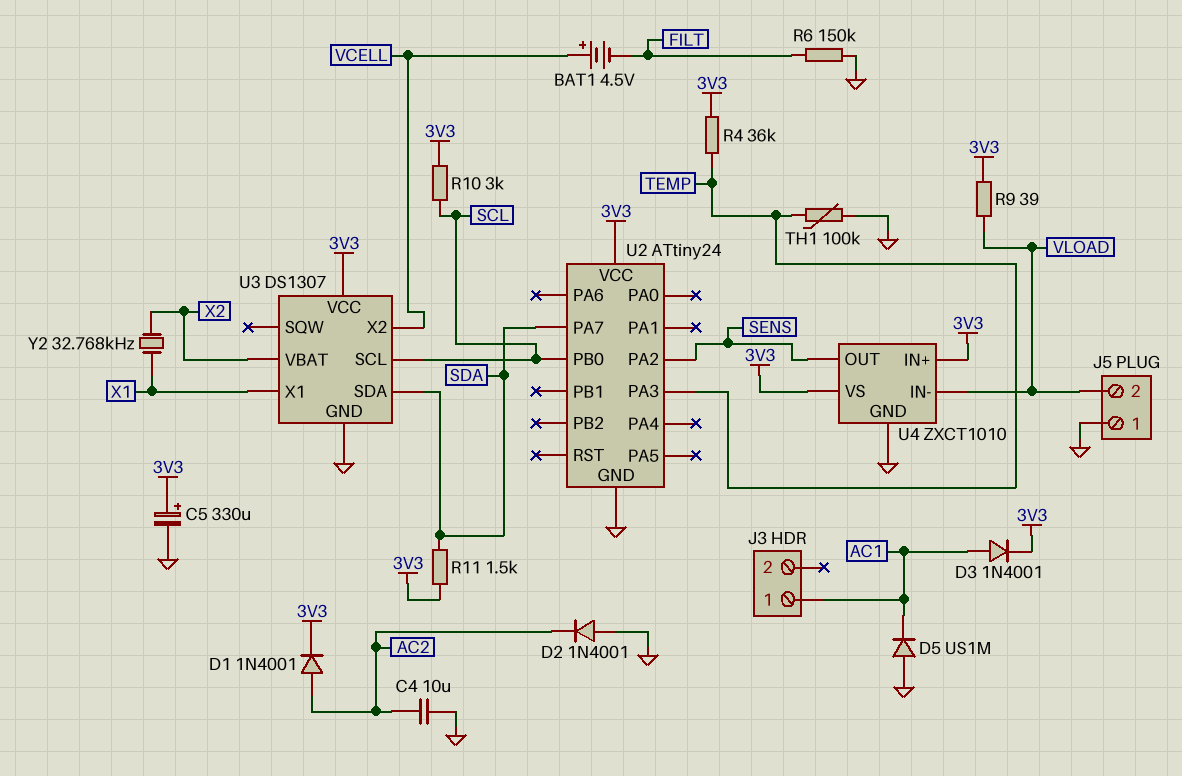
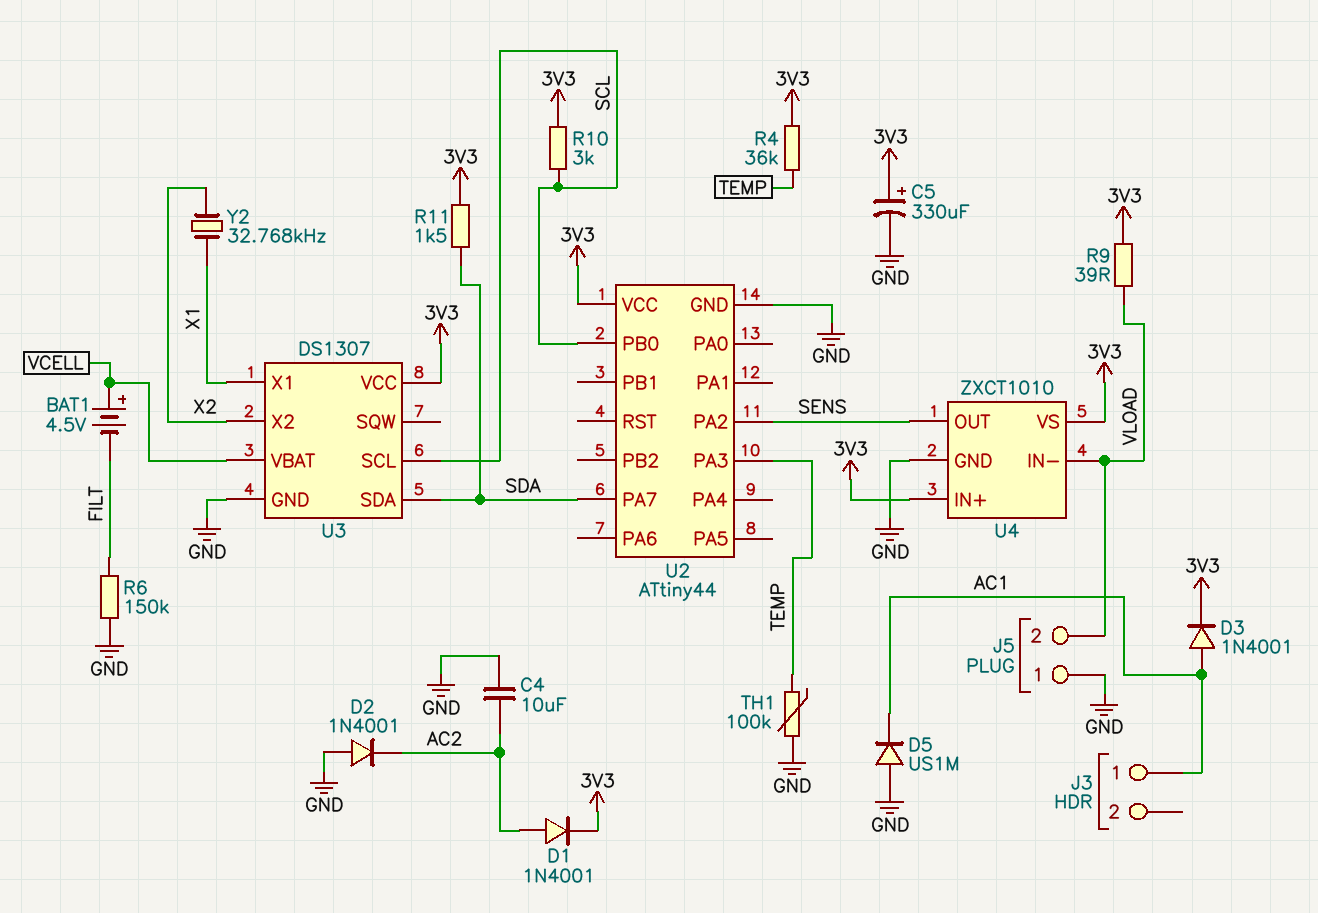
U2: ATtiny24 -> ATtiny44
U3 pin VBAT: X2 -> VCELL
U3 pin X2: VCELL -> X2

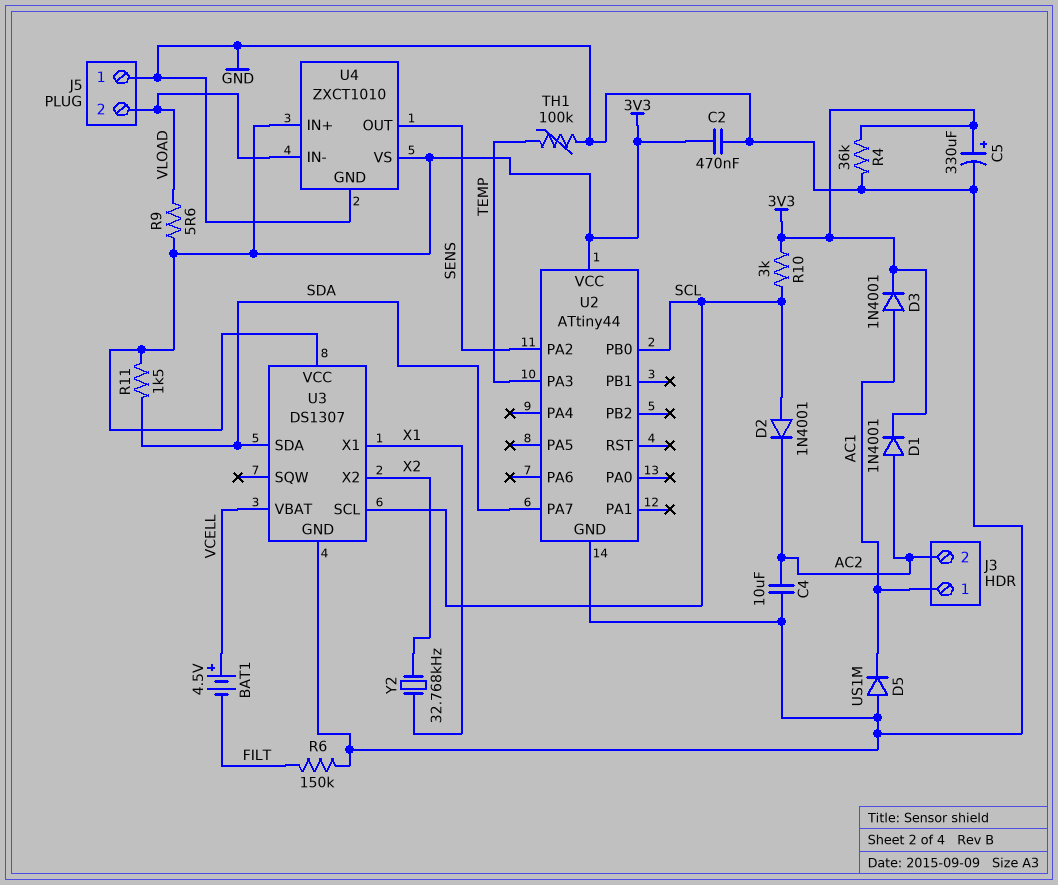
C2: none -> 470nF (3V3, GND)
D2: diode 1N4001 (A GND, K AC2) -> diode 1N4001 (A SCL, K AC2)
J3 pin 2: none -> AC2
R4: 36k (3V3, TEMP) -> 36k (3V3, GND)
R9: 39 (3V3, VLOAD) -> 5.6 (3V3, VLOAD)

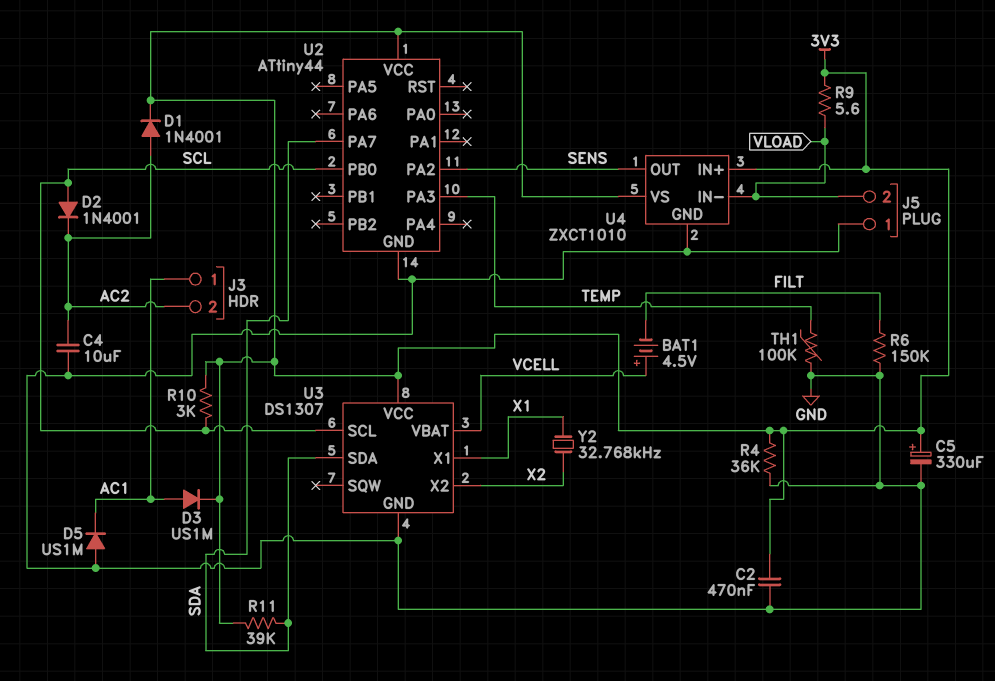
D3: diode 1N4001 (A AC1, K 3V3) -> diode US1M (A AC1, K 3V3)
R11: 1.5k (3V3, SDA) -> 39k (3V3, SDA)

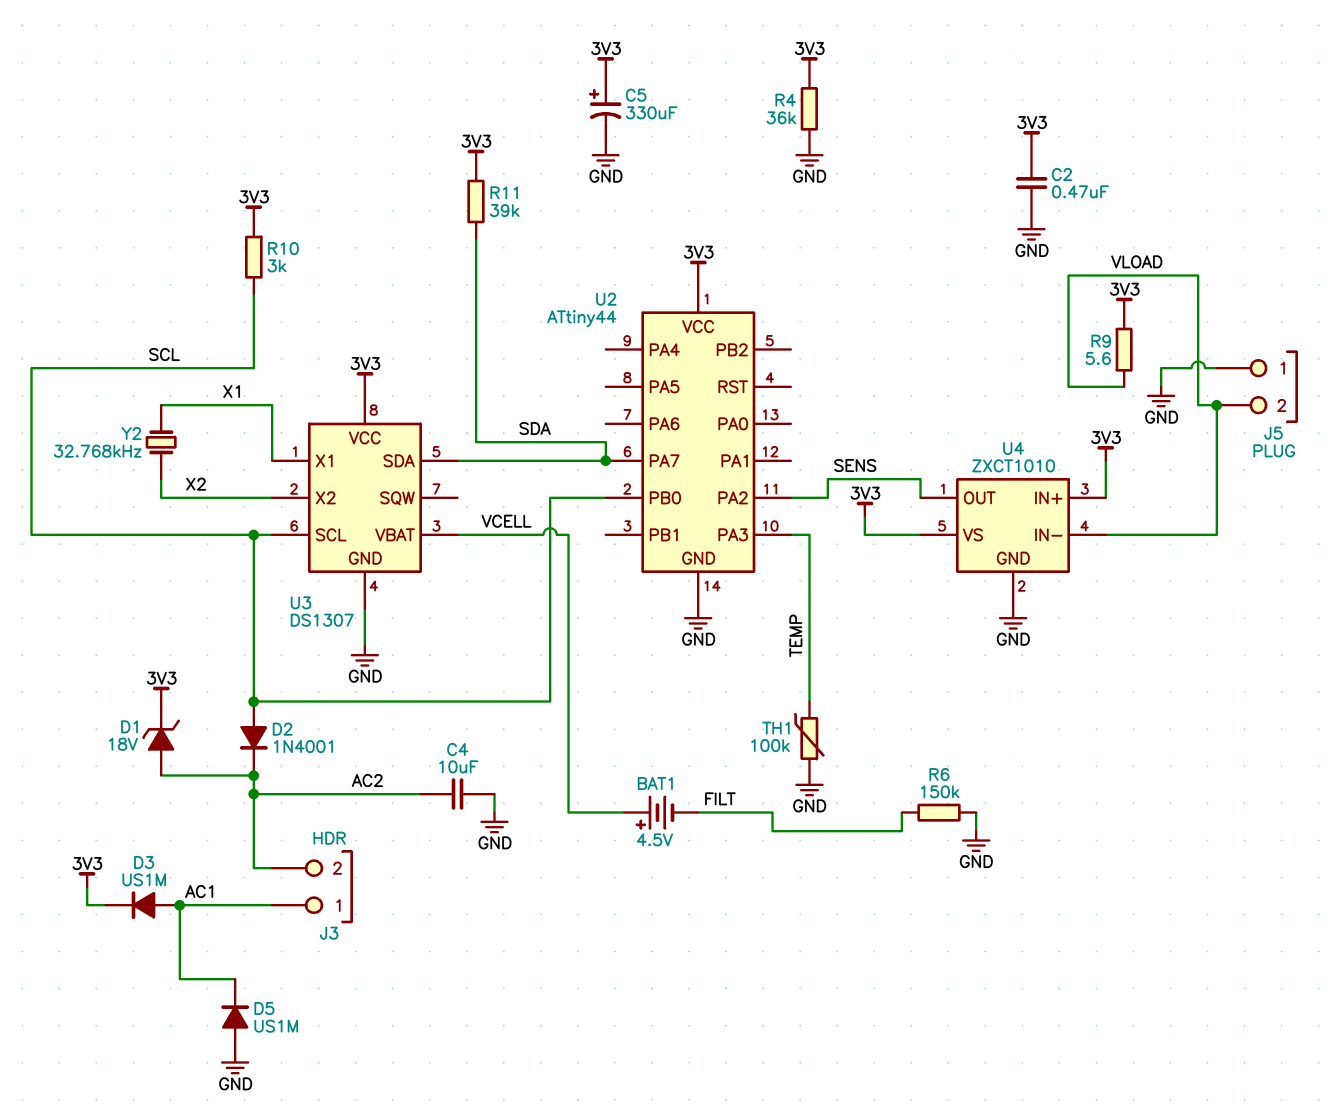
D1: diode 1N4001 (A AC2, K 3V3) -> zener 18V (A AC2, K 3V3)

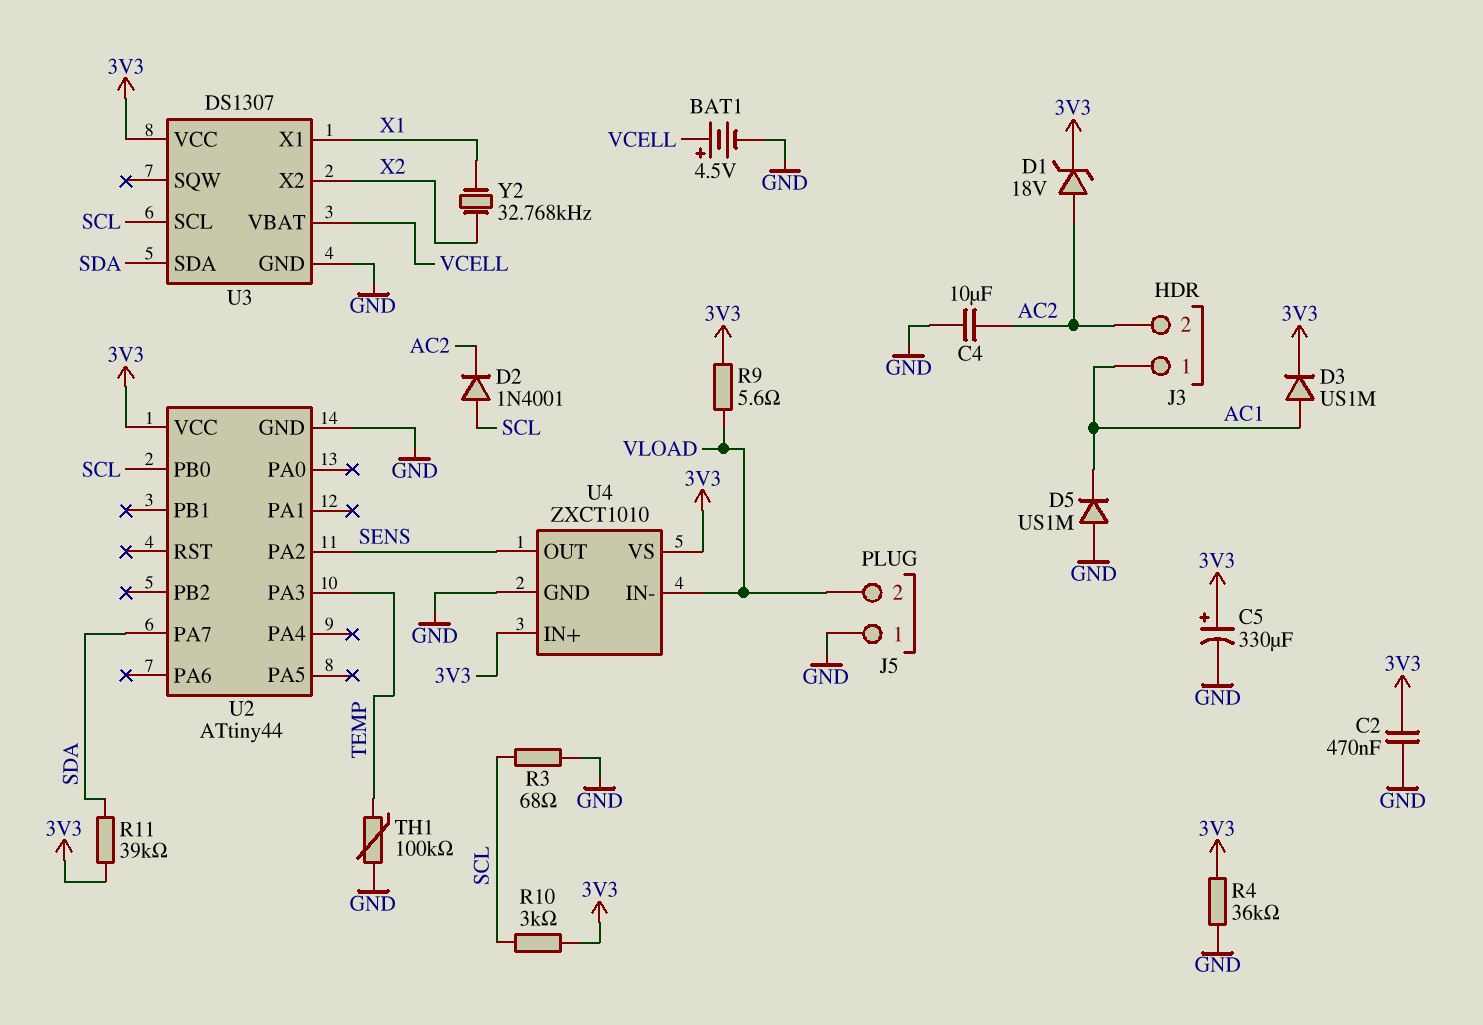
BAT1: 4.5V (plus VCELL, minus FILT) -> 4.5V (plus VCELL, minus GND)
R3: none -> 68 (GND, SCL)
R6: 150k (FILT, GND) -> none

